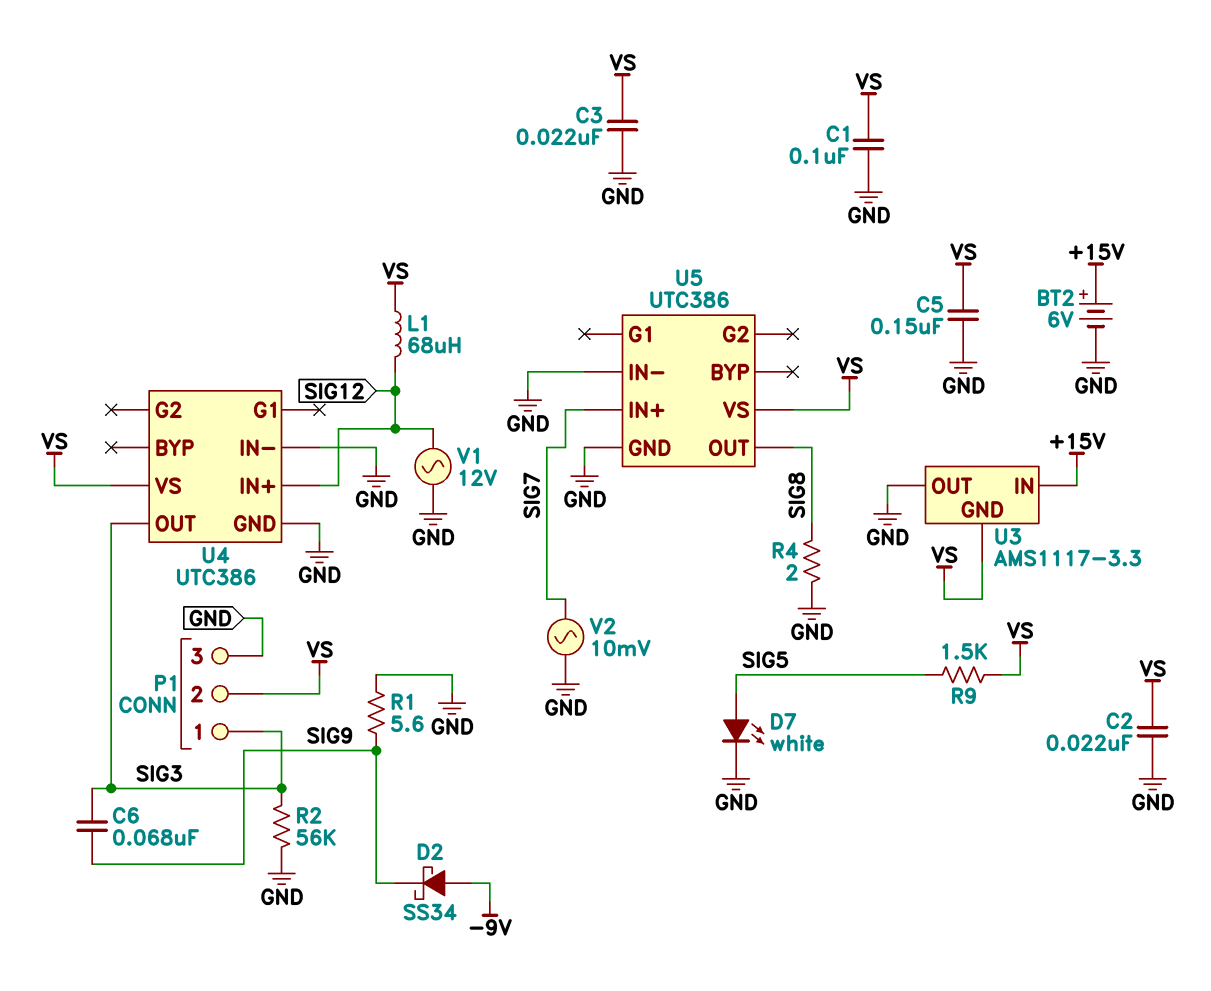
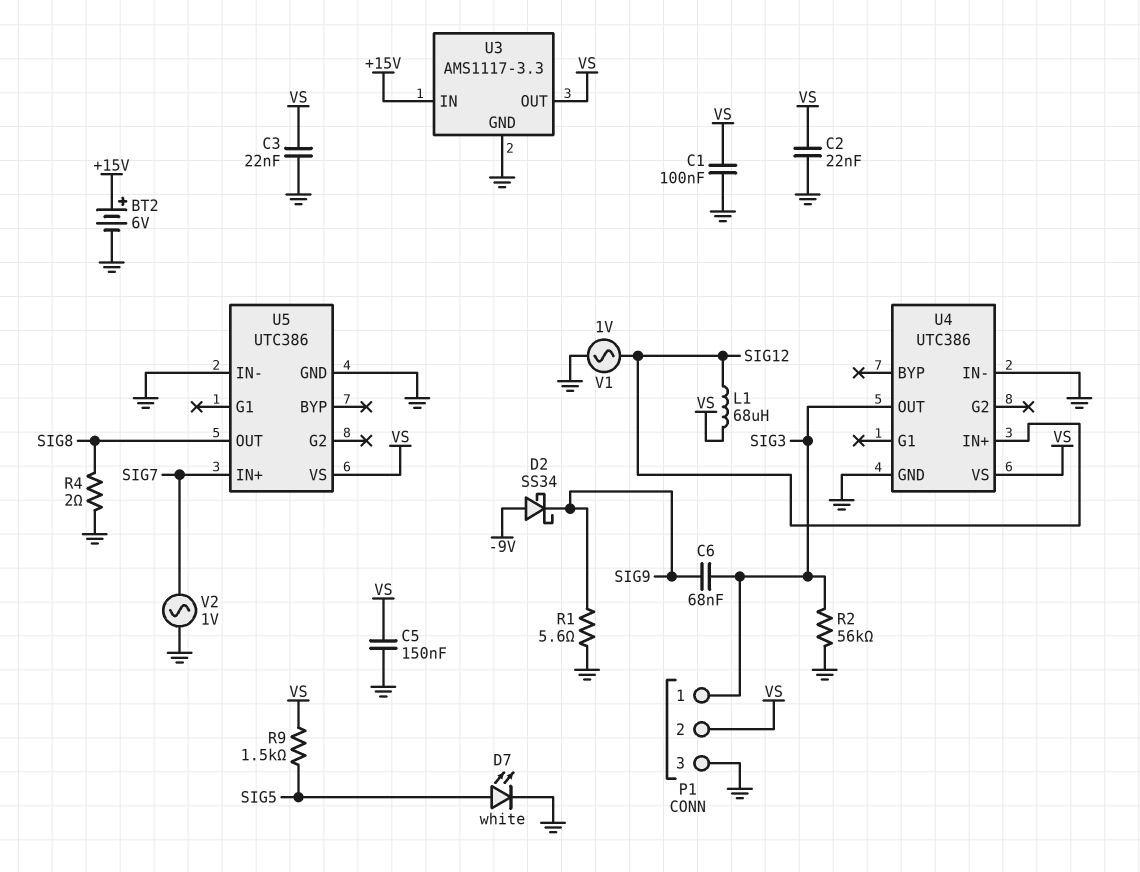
U3 pin GND: VS -> GND
U3 pin OUT: GND -> VS
V1: AC 12V (GND, SIG12) -> AC 1V (GND, SIG12)
V2: AC 10mV (GND, SIG7) -> AC 1V (GND, SIG7)

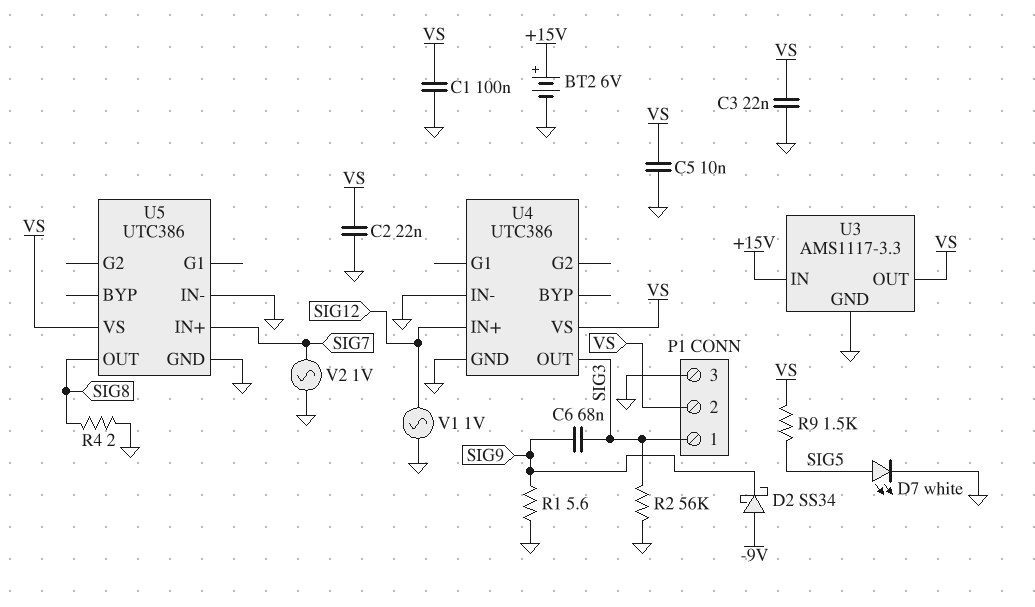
C5: 150nF (GND, VS) -> 10nF (GND, VS)
L1: 68uH (SIG12, VS) -> none

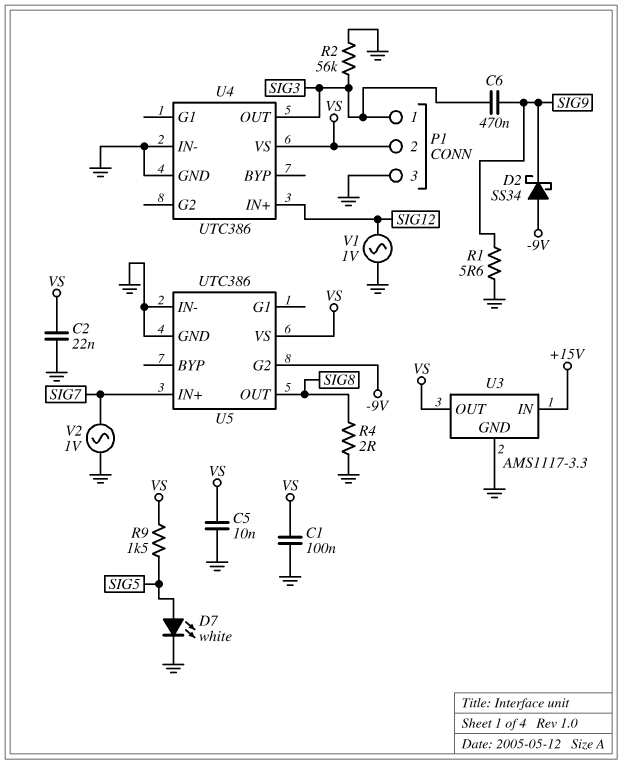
BT2: 6V (plus +15V, minus GND) -> none
C3: 22nF (GND, VS) -> none
C6: 68nF (SIG3, SIG9) -> 470nF (SIG3, SIG9)
U5 pin G2: none -> -9V

